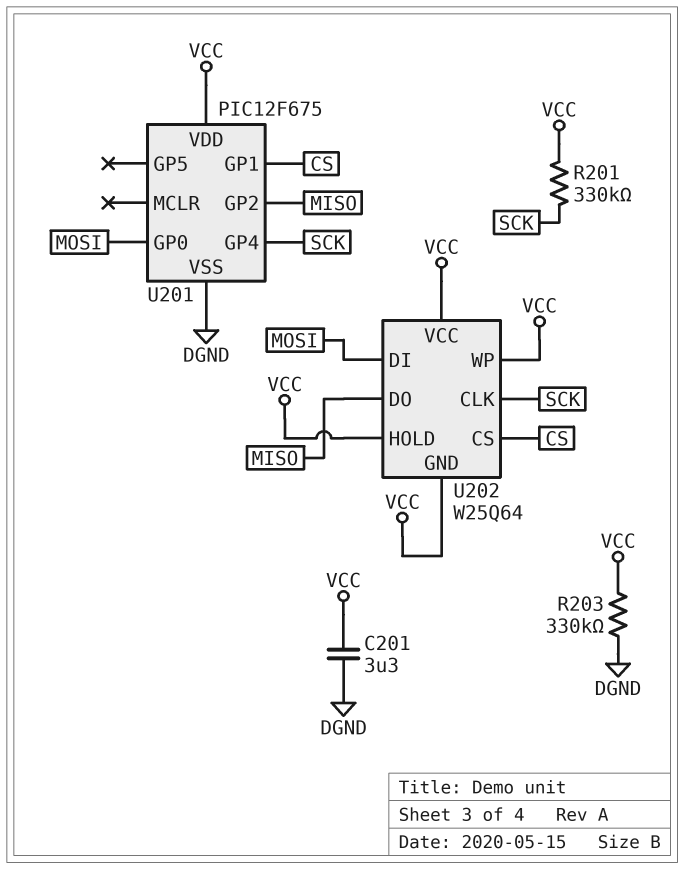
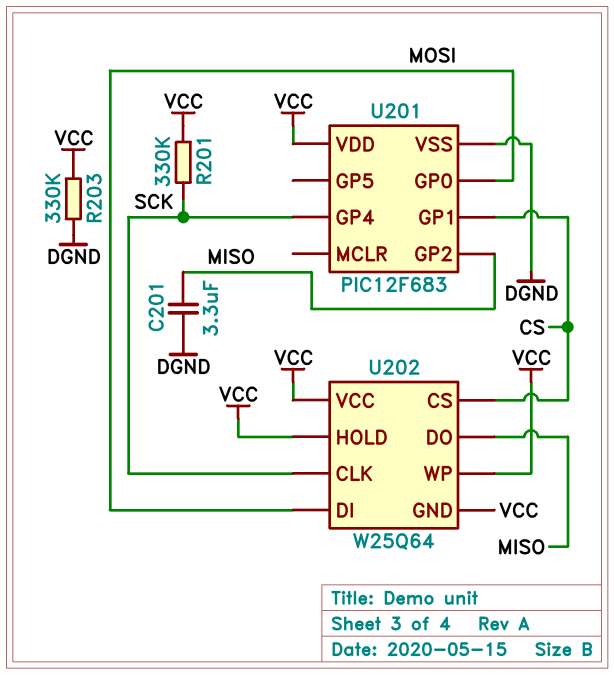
C201: 3.3uF (DGND, VCC) -> 3.3uF (DGND, MISO)
U201: PIC12F675 -> PIC12F683

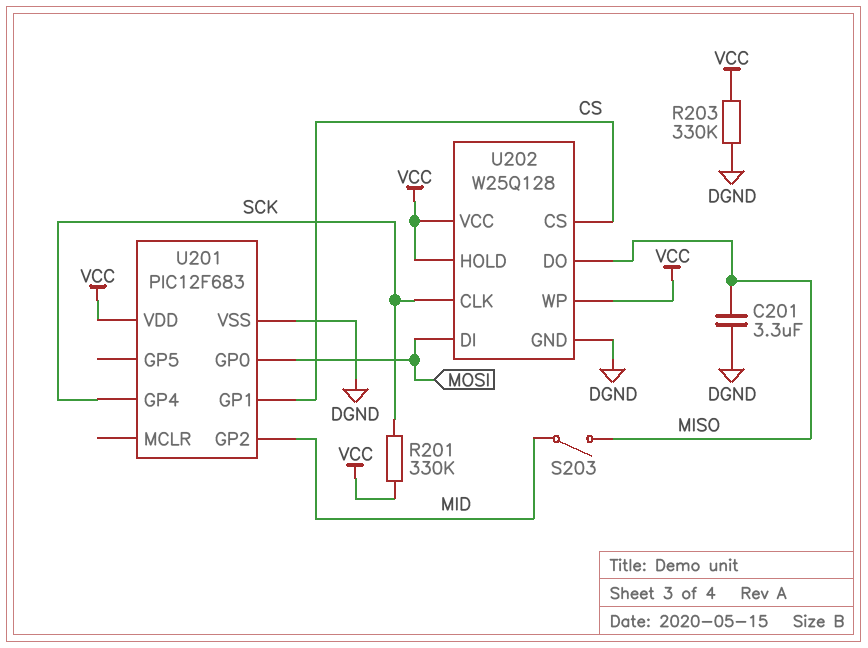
S203: none -> switch (MID, MISO)
U201 pin GP2: MISO -> MID
U202: W25Q64 -> W25Q128
U202 pin GND: VCC -> DGND

